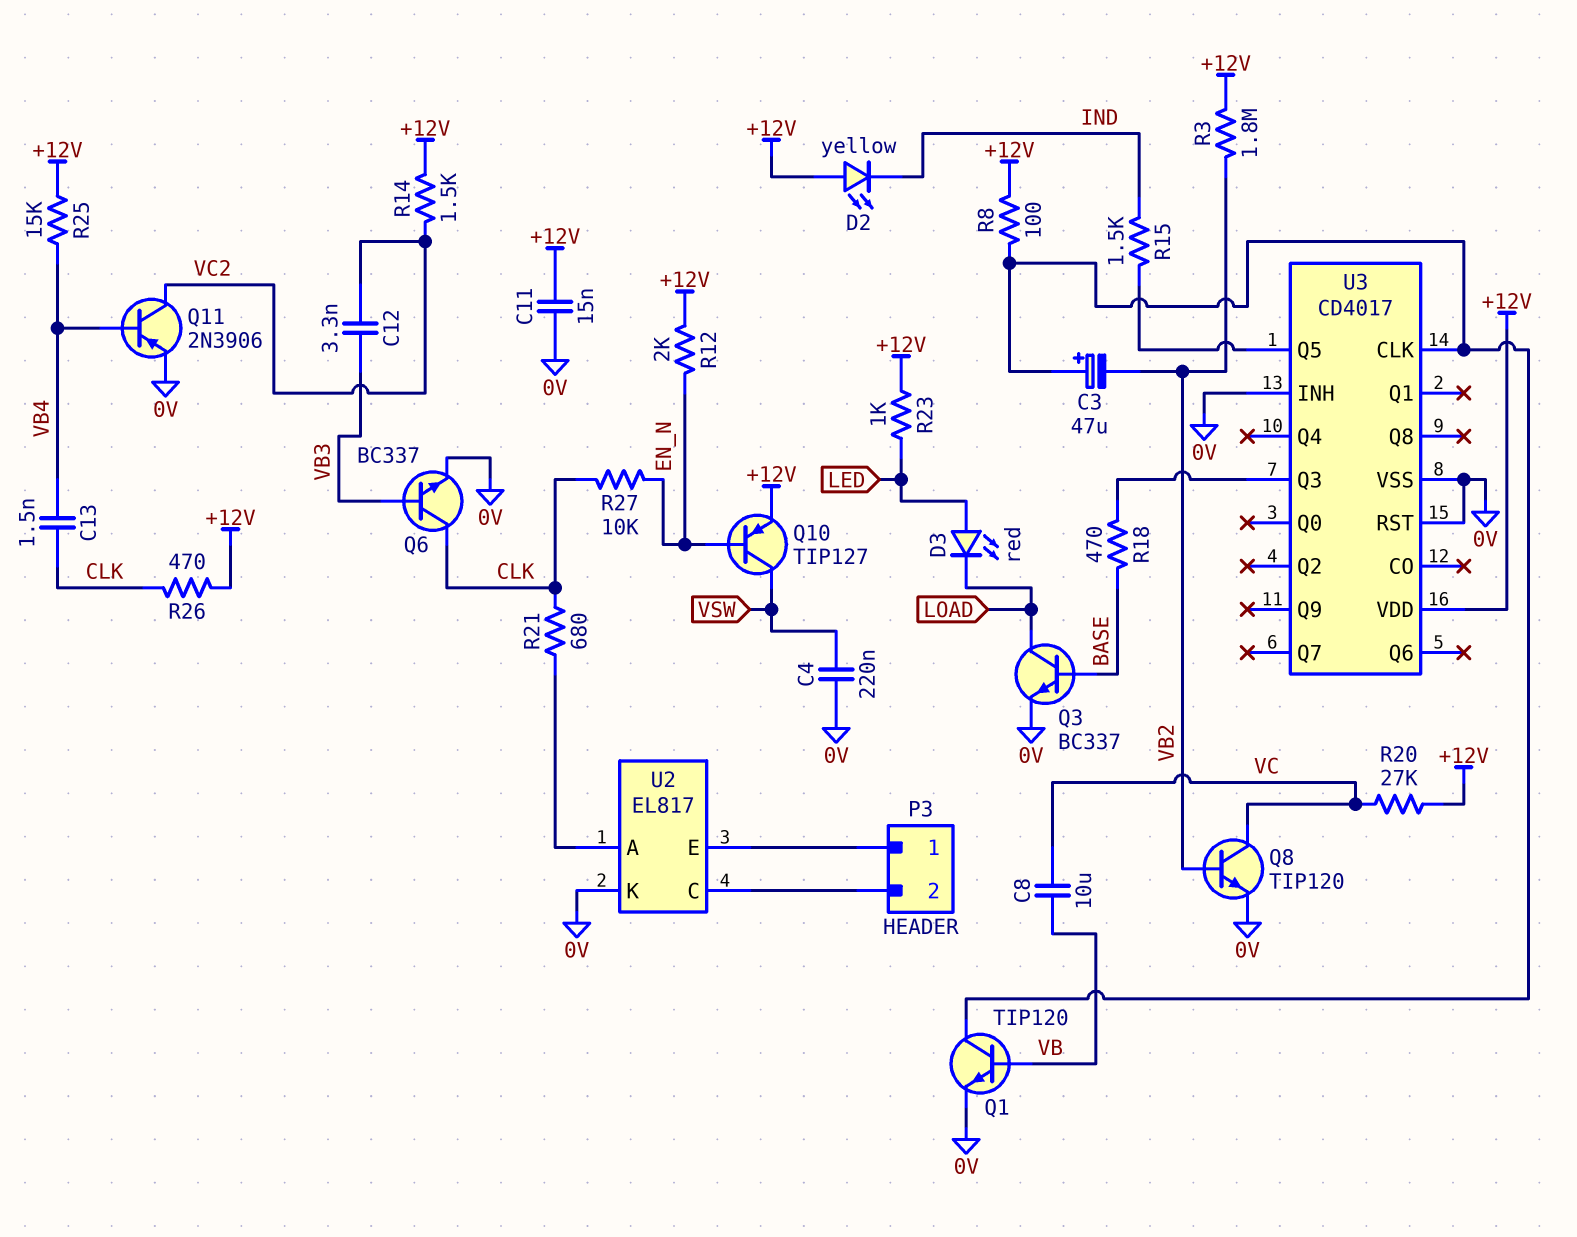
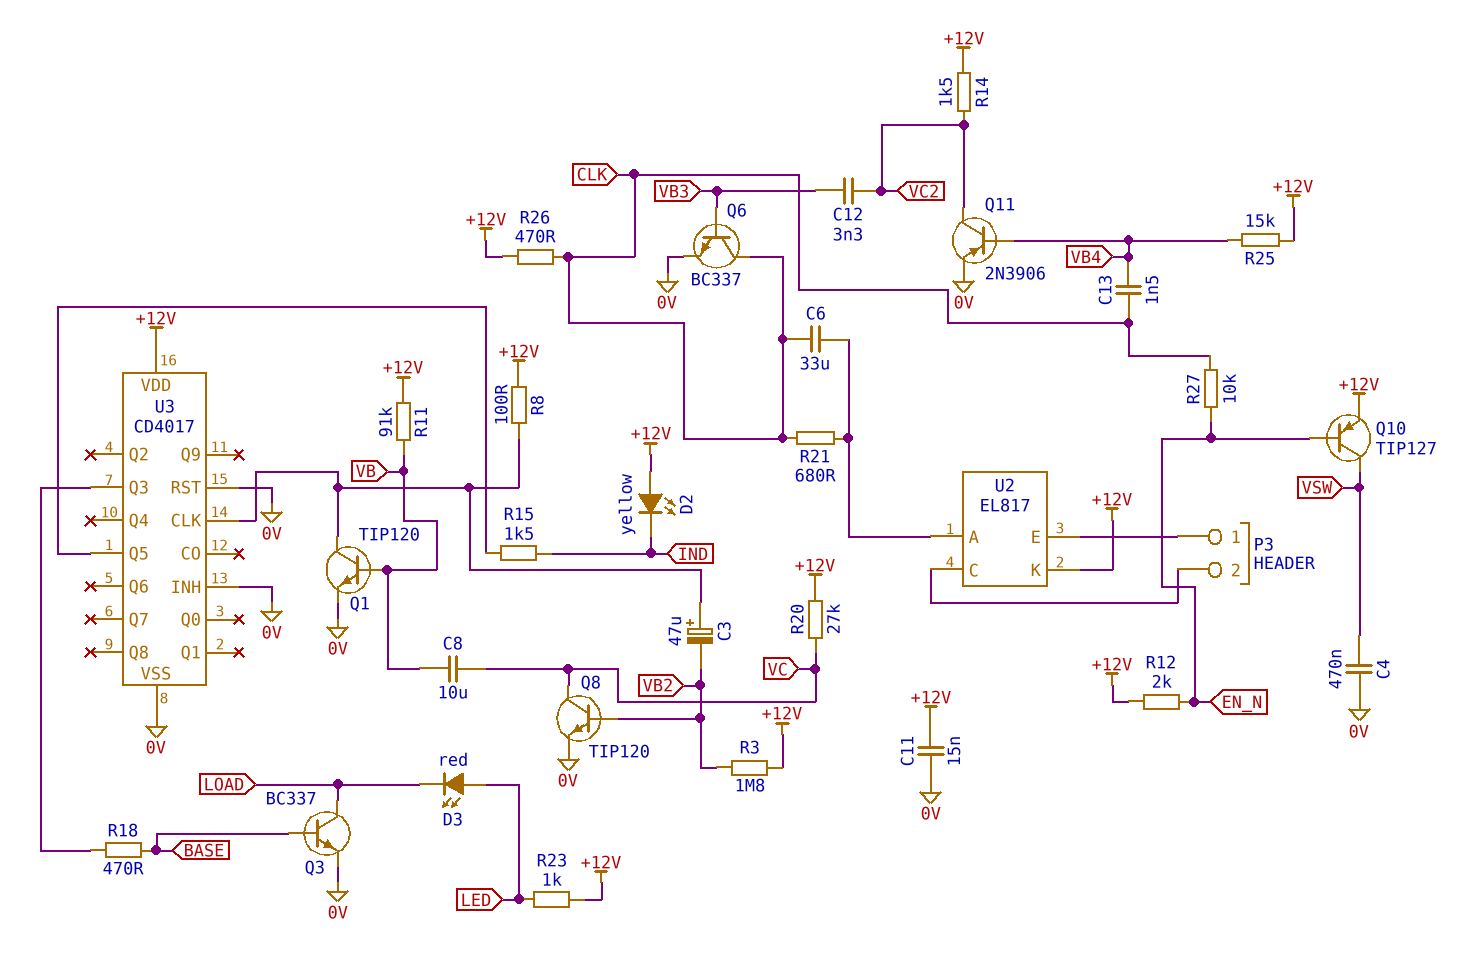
C4: 220nF (0V, VSW) -> 470nF (0V, VSW)
C6: none -> 33uF (CLK, U2/A)
R11: none -> 91k (+12V, VB)
U2 pin K: 0V -> +12V

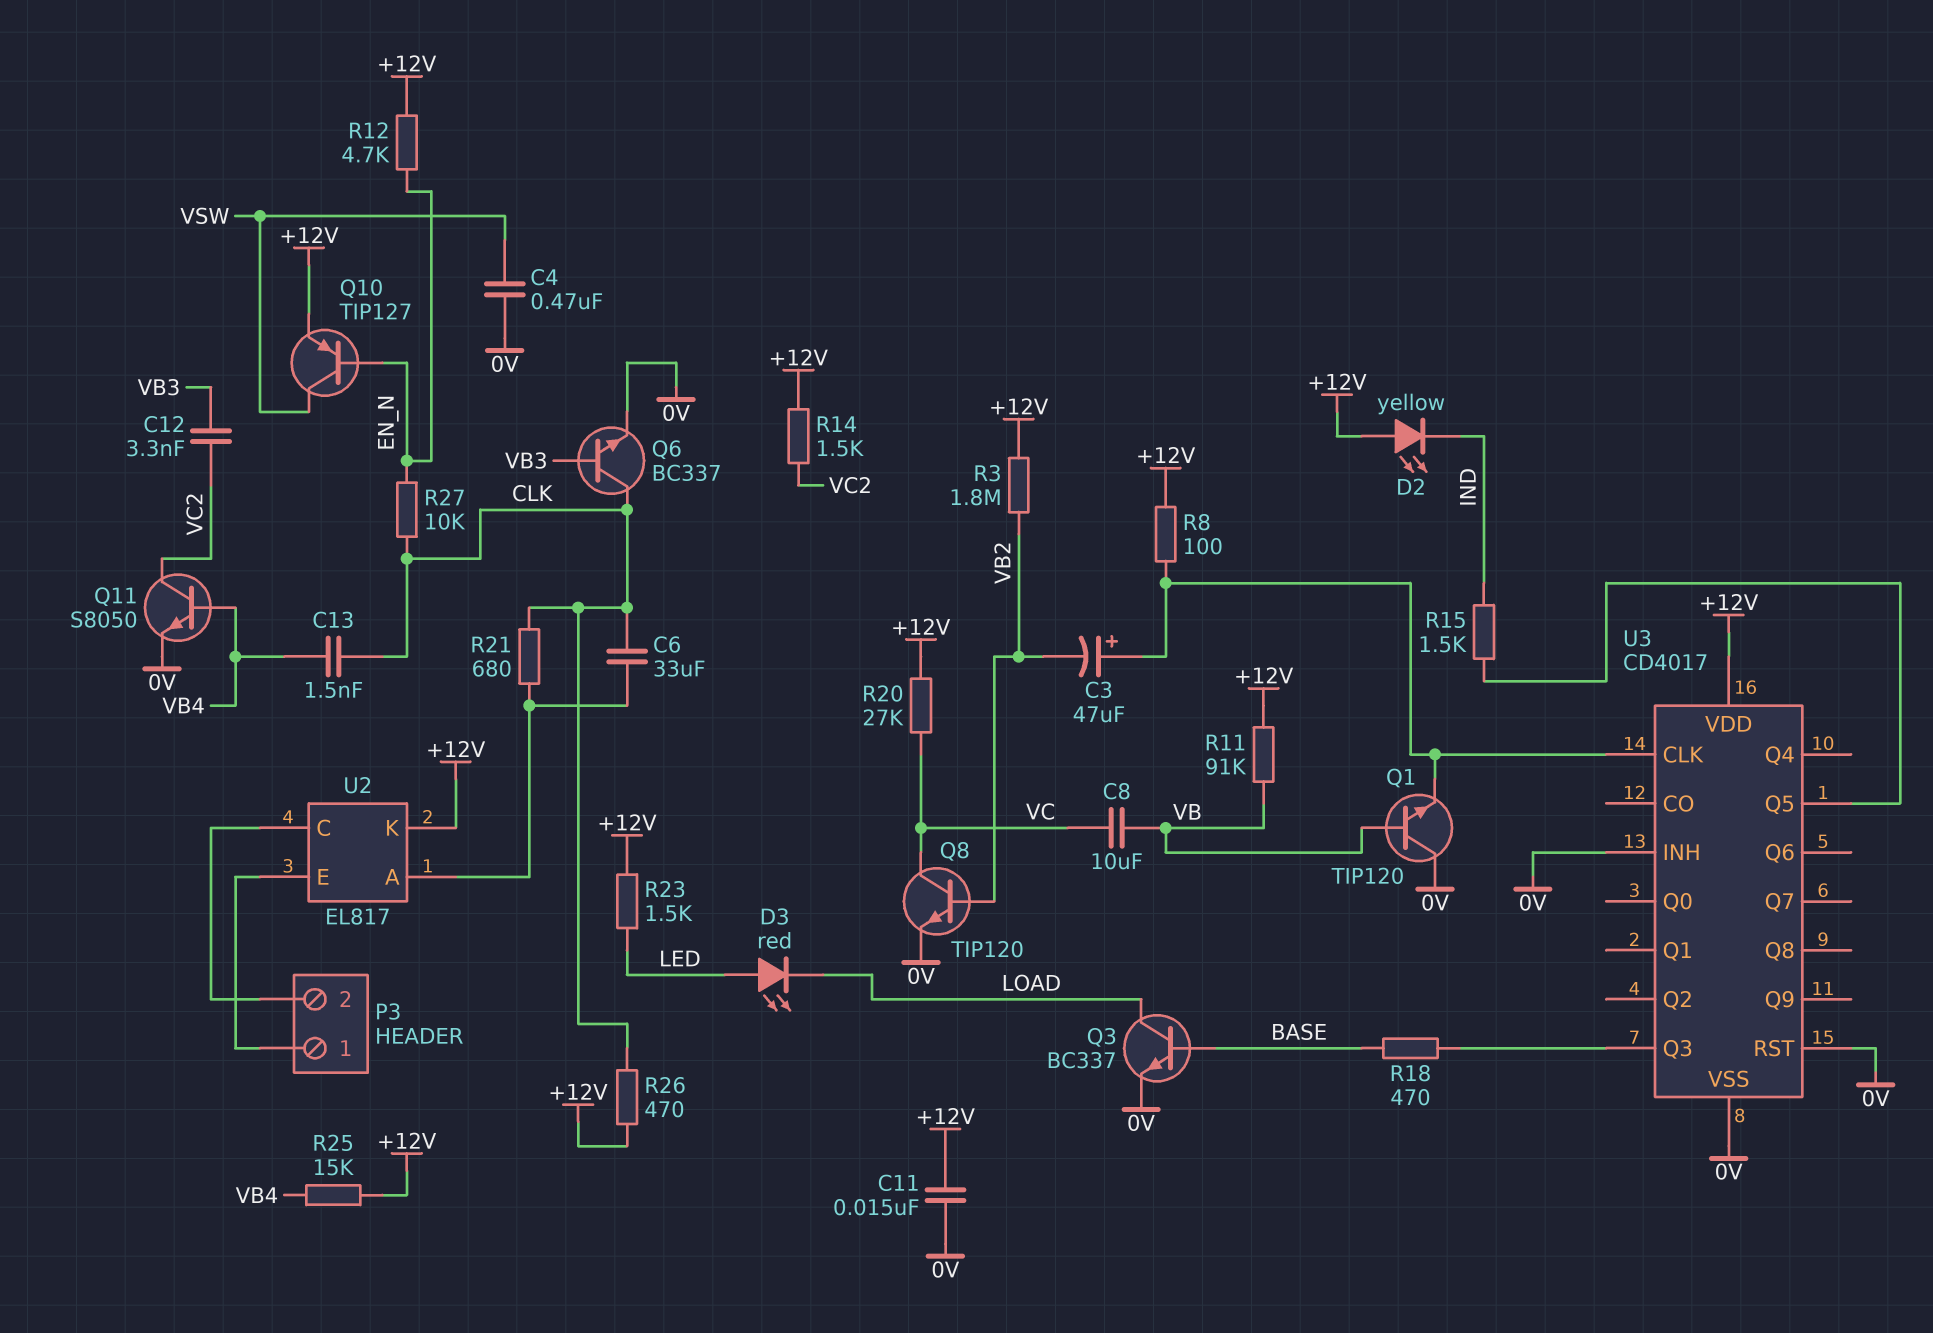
Q1: NPN TIP120 (B VB, C U3/CLK, E 0V) -> NPN TIP120 (B VB, C 0V, E U3/CLK)
Q11: PNP 2N3906 (B VB4, C VC2, E 0V) -> NPN S8050 (B VB4, C VC2, E 0V)
R12: 2k (+12V, EN_N) -> 4.7k (+12V, EN_N)
R23: 1k (+12V, LED) -> 1.5k (+12V, LED)

